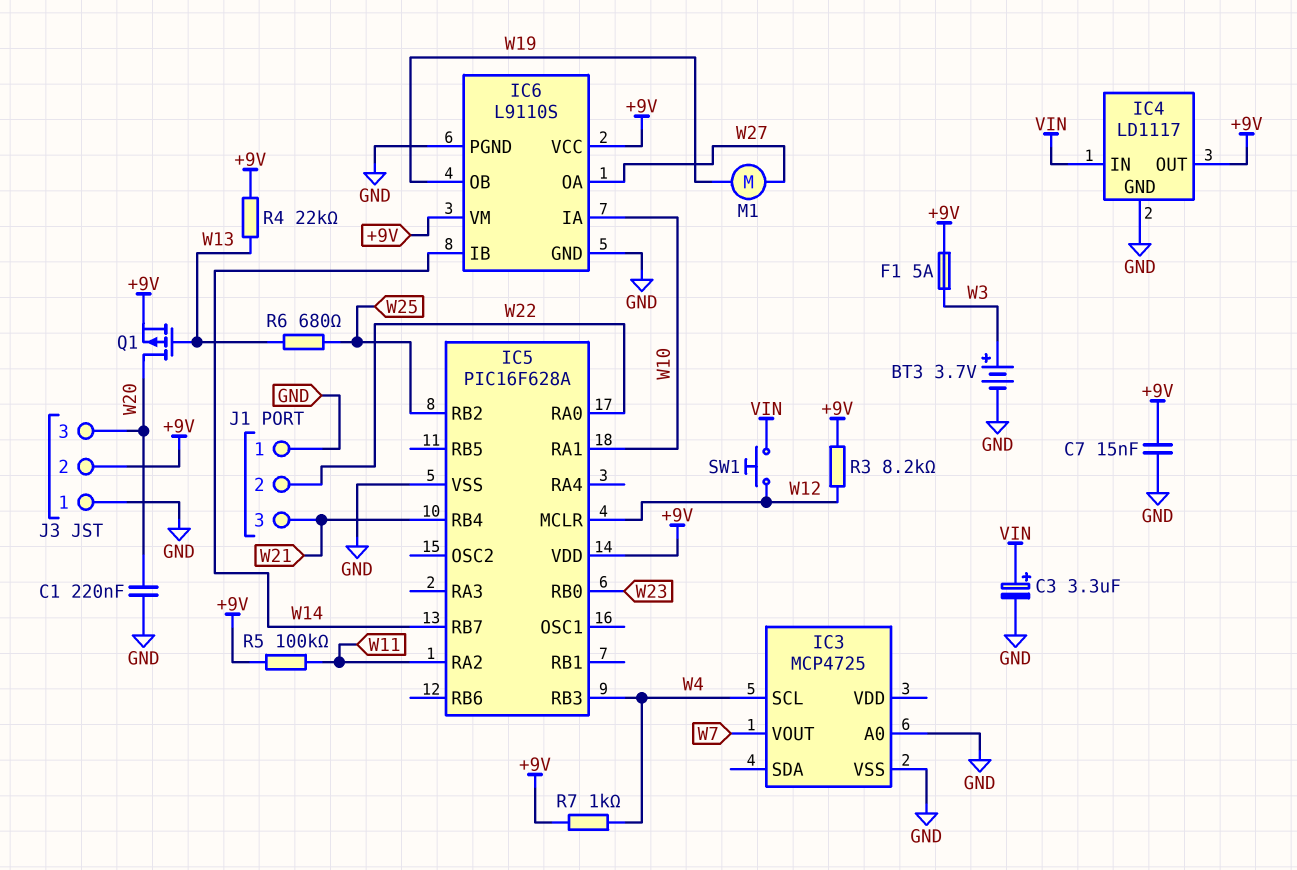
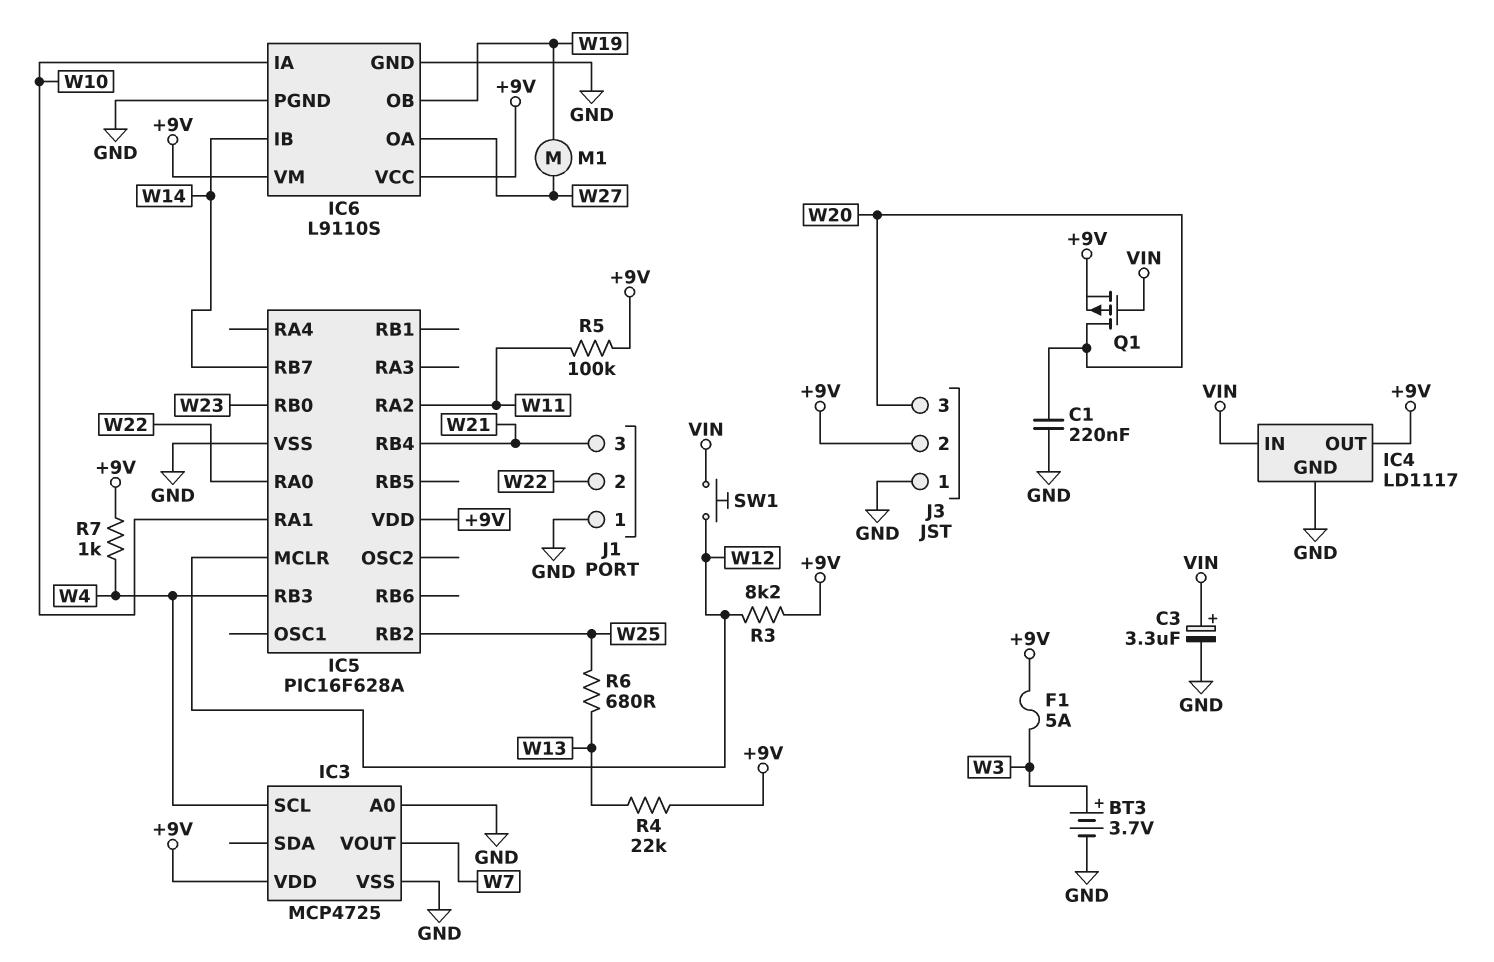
C7: 15nF (+9V, GND) -> none
IC3 pin VDD: none -> +9V
Q1: PMOS (G W13, D W20, S +9V) -> PMOS (G VIN, D W20, S +9V)

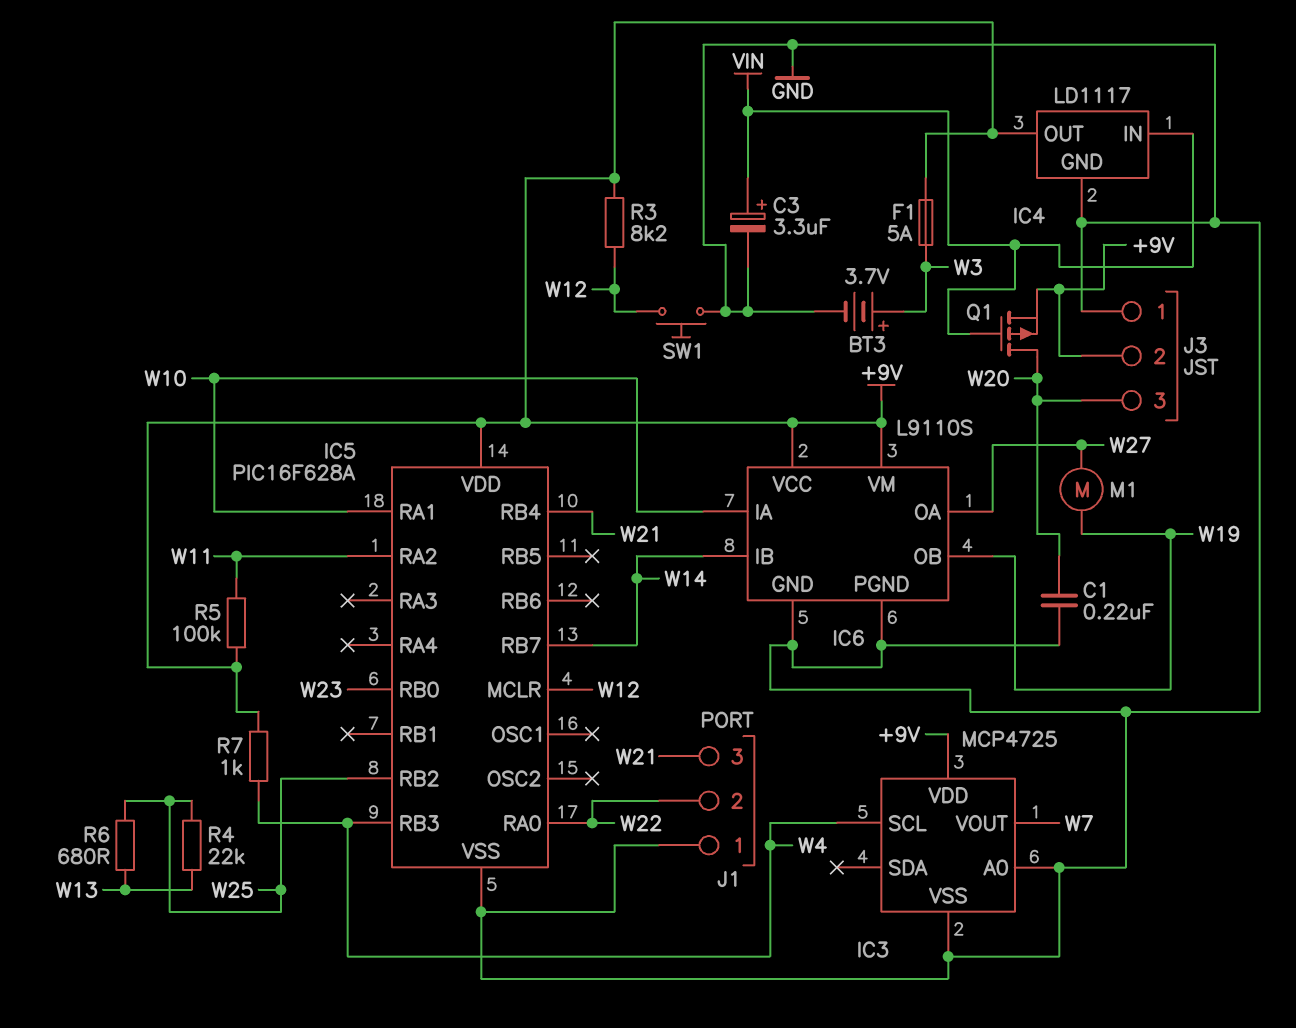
R4: 22k (+9V, W13) -> 22k (W13, W25)
SW1: button (VIN, W12) -> button (GND, W12)

